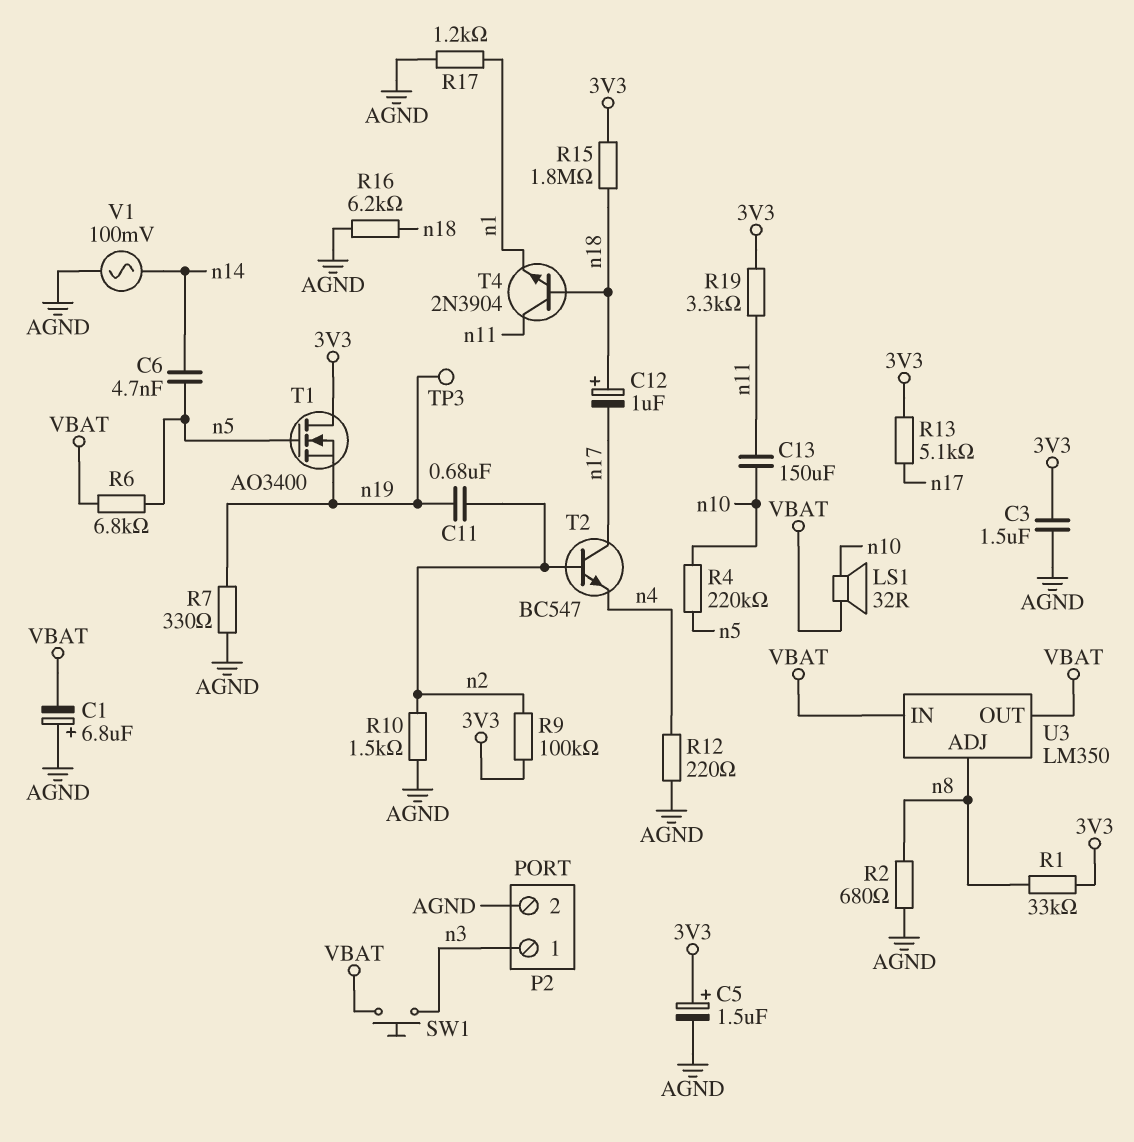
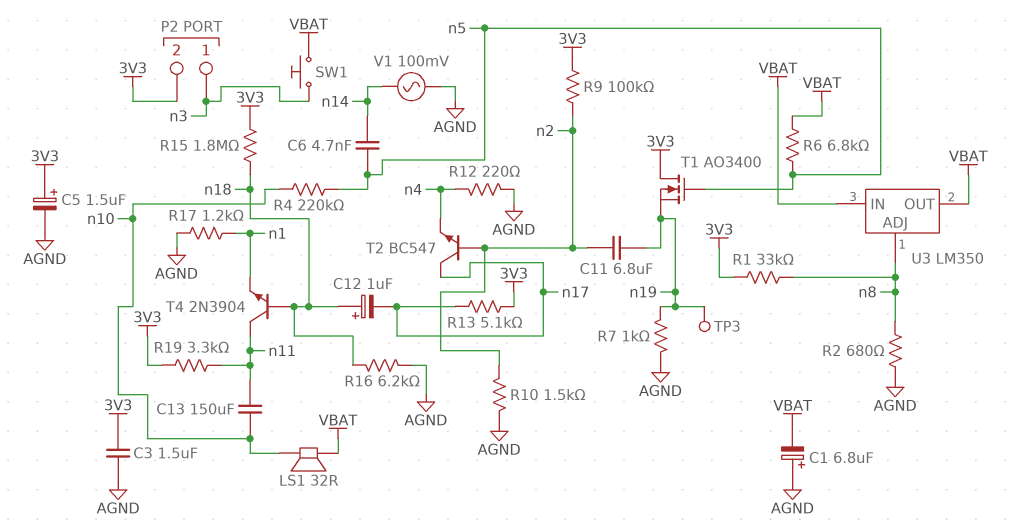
C11: 680nF (n2, n19) -> 6.8uF (n2, n19)
P2 pin 2: AGND -> 3V3
R7: 330 (AGND, n19) -> 1k (AGND, n19)

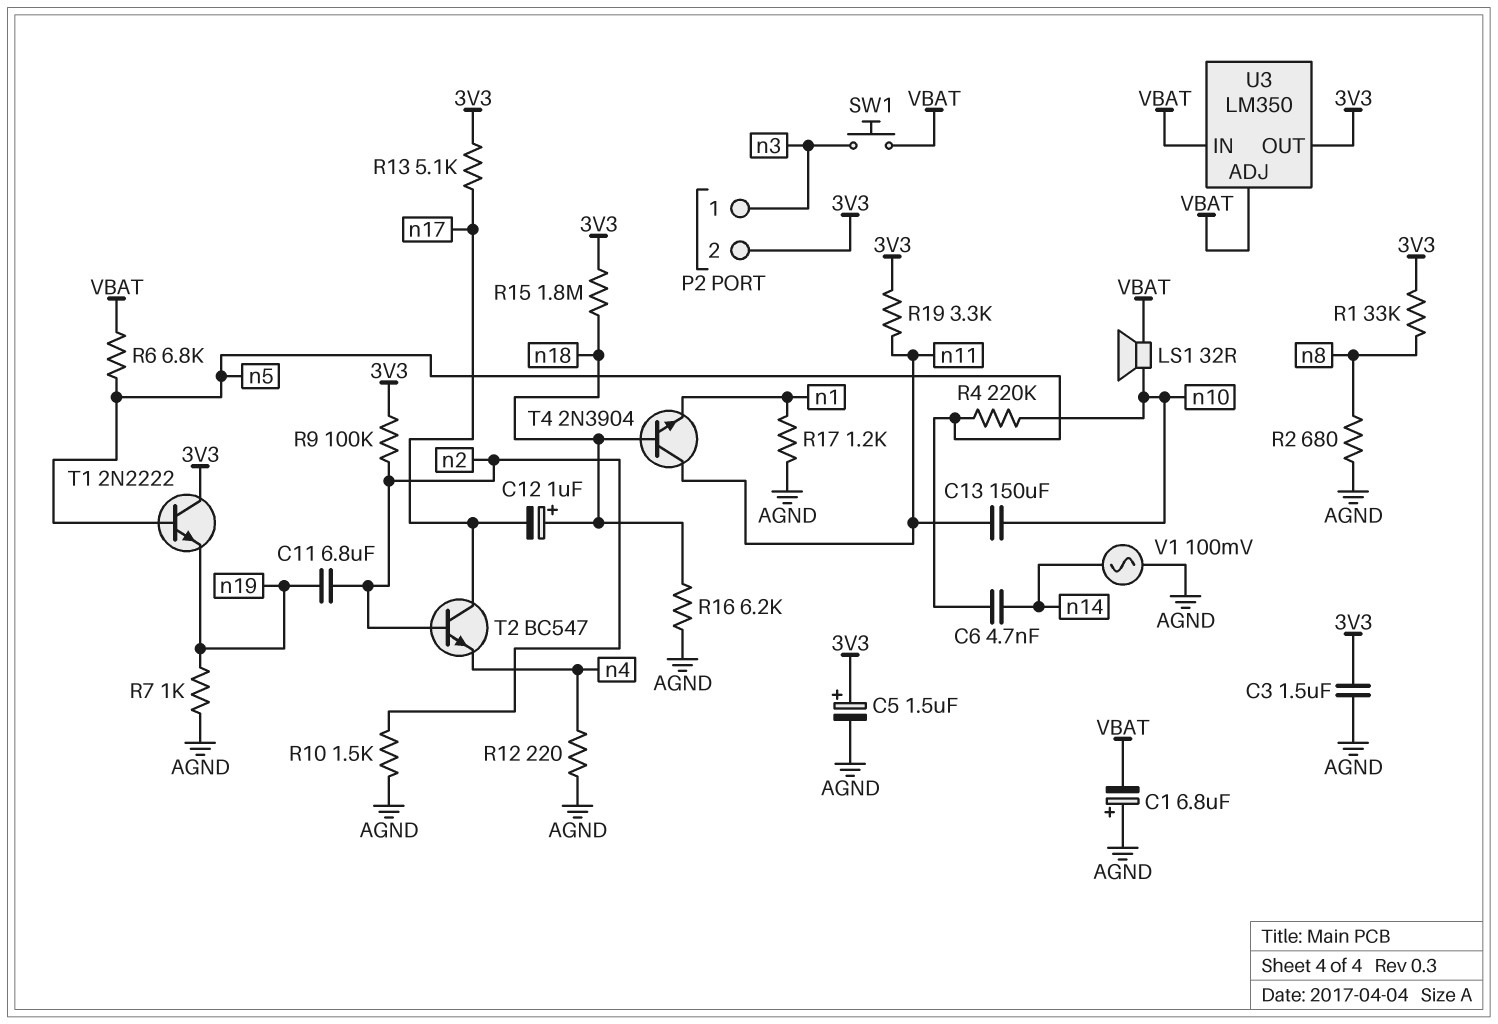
T1: NMOS AO3400 (G n5, D 3V3, S n19) -> NPN 2N2222 (B n5, C 3V3, E n19)
TP3: test point (n19) -> none
U3 pin ADJ: n8 -> VBAT
U3 pin OUT: VBAT -> 3V3

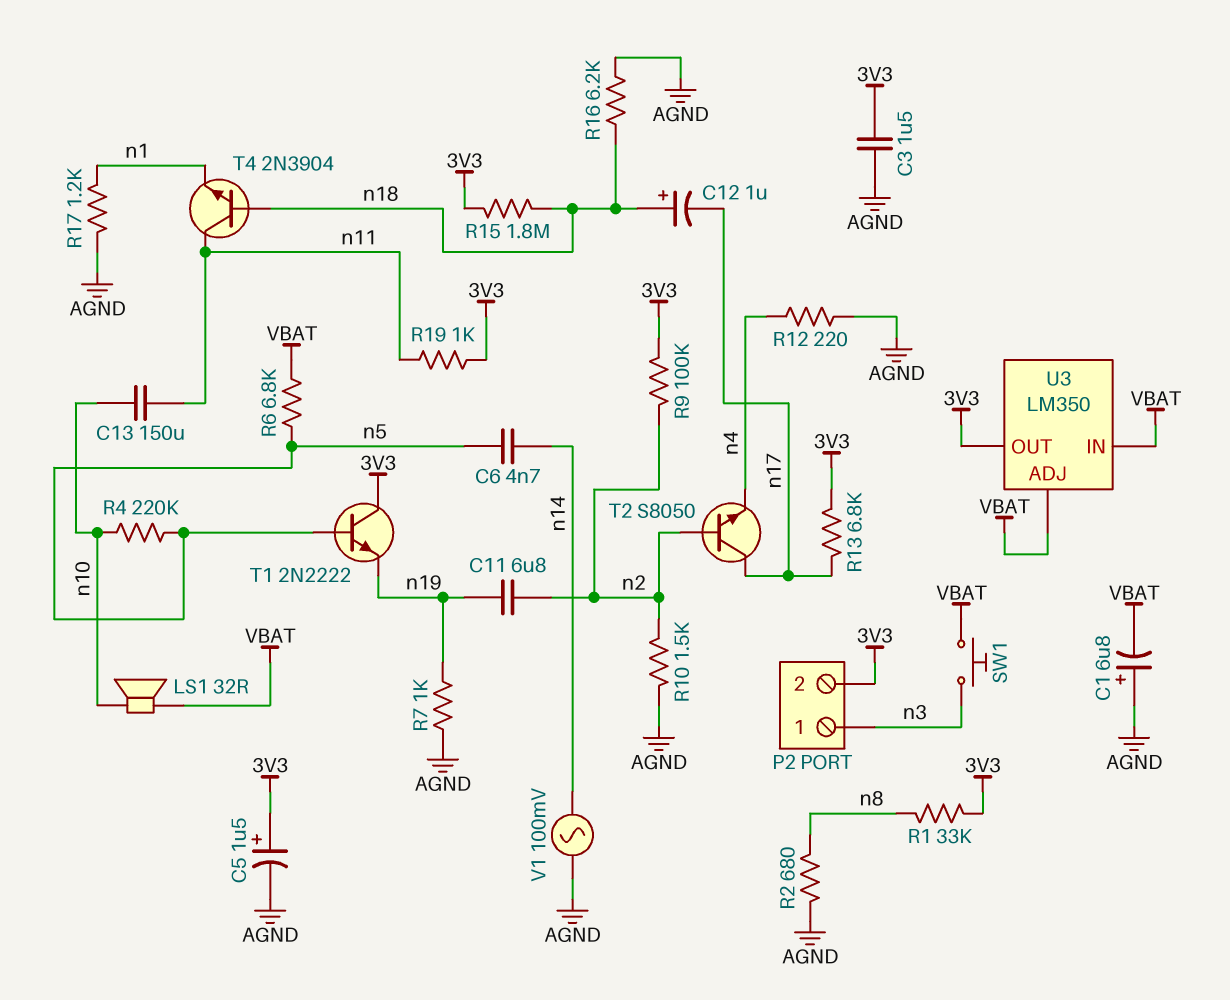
R13: 5.1k (3V3, n17) -> 6.8k (3V3, n17)
R19: 3.3k (3V3, n11) -> 1k (3V3, n11)
T2: NPN BC547 (B n2, C n17, E n4) -> NPN S8050 (B n2, C n17, E n4)

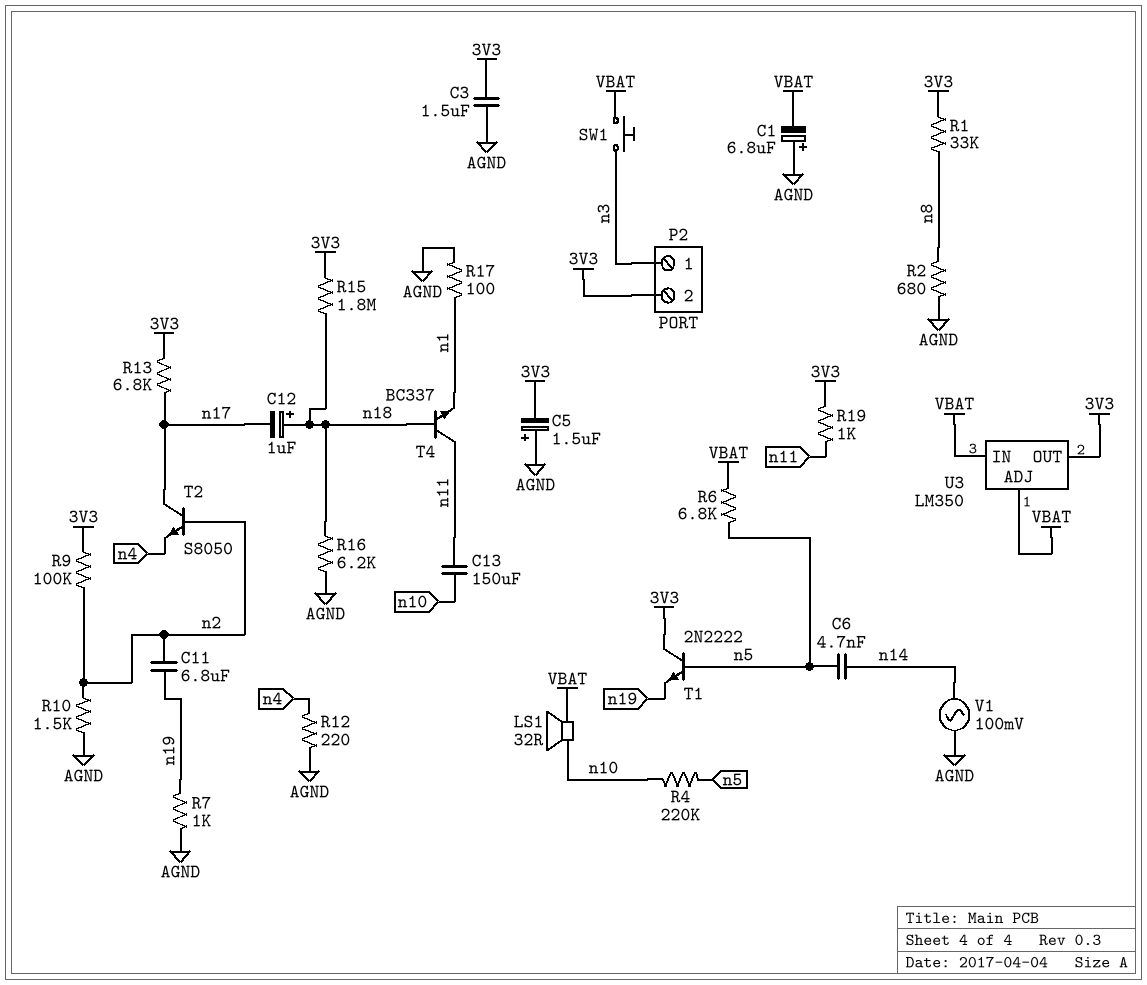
C5: 1.5uF (plus 3V3, minus AGND) -> 1.5uF (plus AGND, minus 3V3)
R17: 1.2k (AGND, n1) -> 100 (AGND, n1)
T4: NPN 2N3904 (B n18, C n11, E n1) -> NPN BC337 (B n18, C n11, E n1)

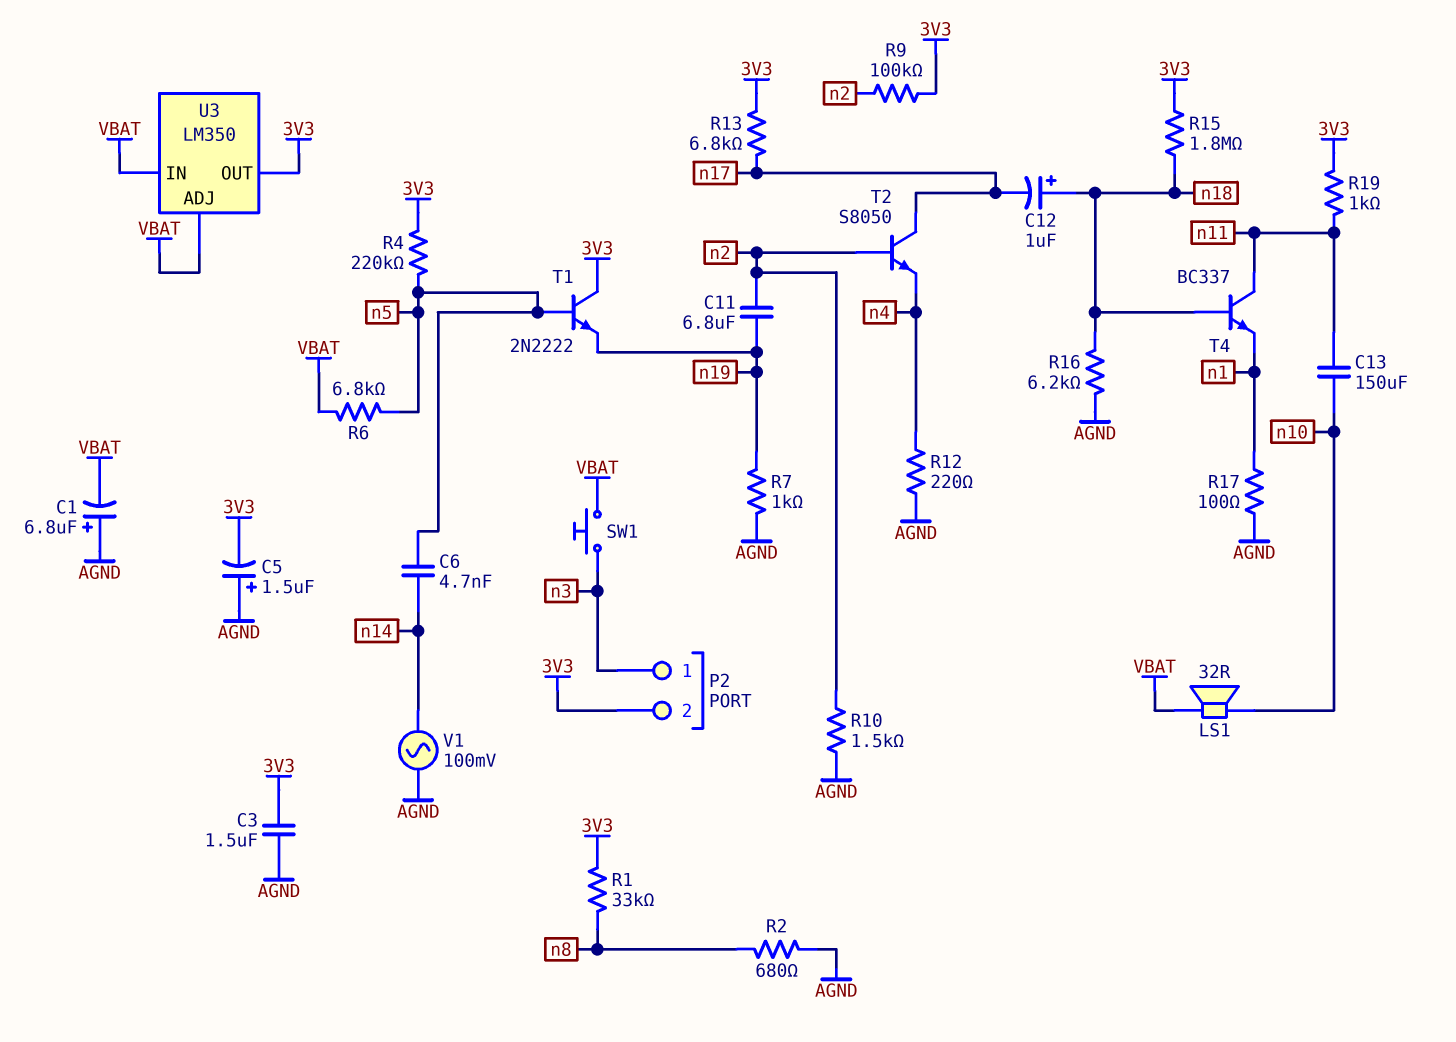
R4: 220k (n5, n10) -> 220k (3V3, n5)

